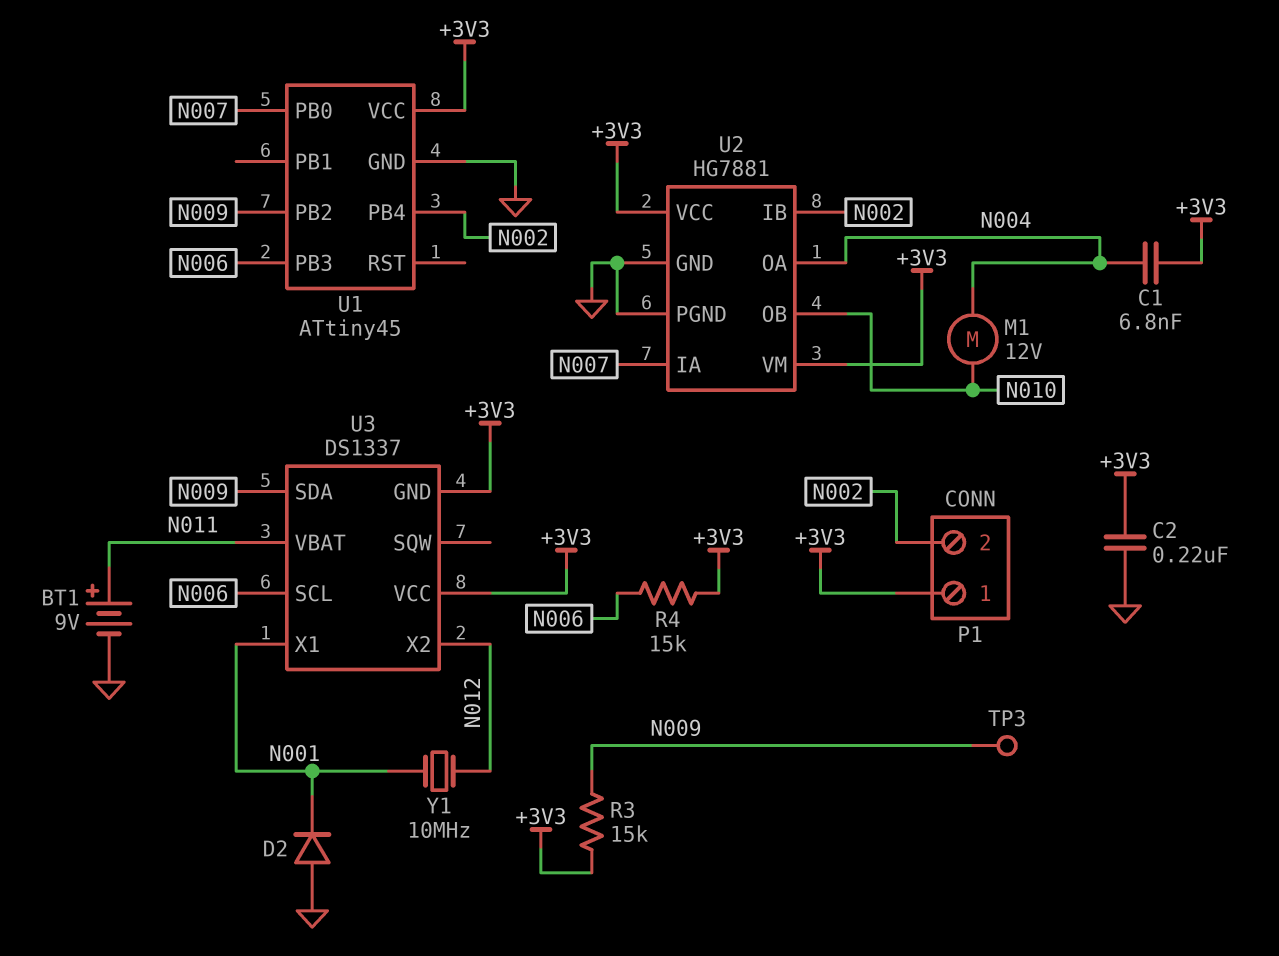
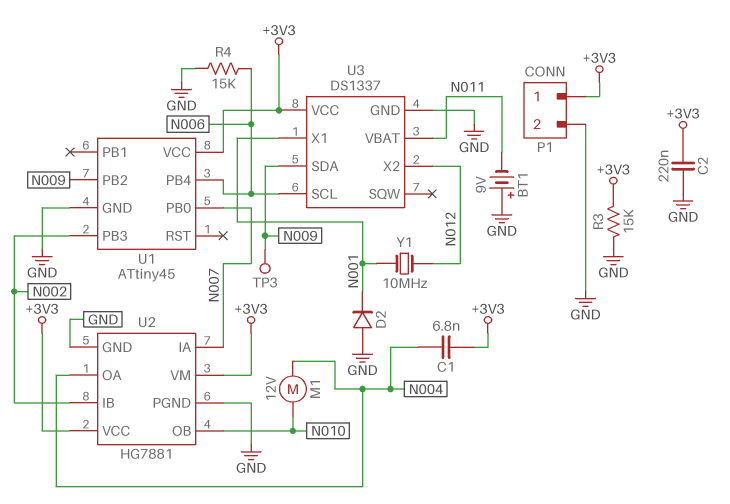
BT1: 9V (plus N011, minus GND) -> 9V (plus GND, minus N011)
P1 pin 2: N002 -> GND
R3: 15k (+3V3, N009) -> 15k (+3V3, GND)
R4: 15k (+3V3, N006) -> 15k (GND, N006)
U1 pin PB3: N006 -> N002
U1 pin PB4: N002 -> N006
U3 pin GND: +3V3 -> GND

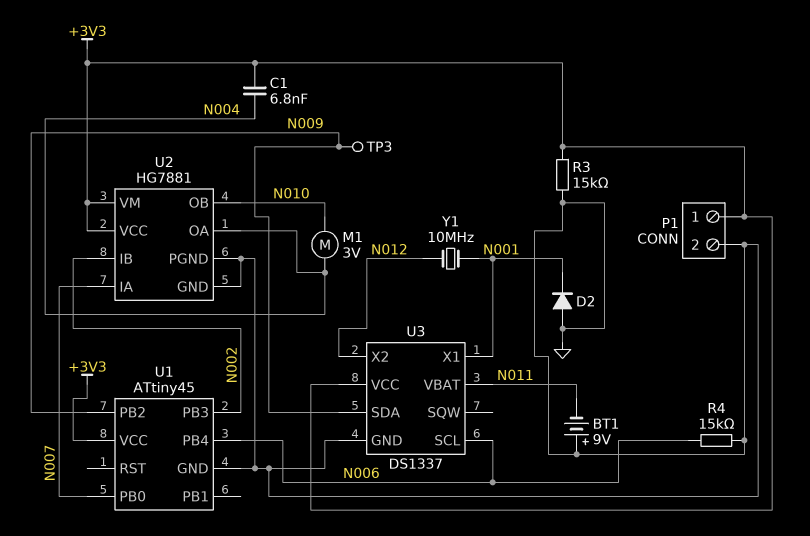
C2: 220nF (+3V3, GND) -> none
M1: motor 12V (N004, N010) -> motor 3V (N004, N010)

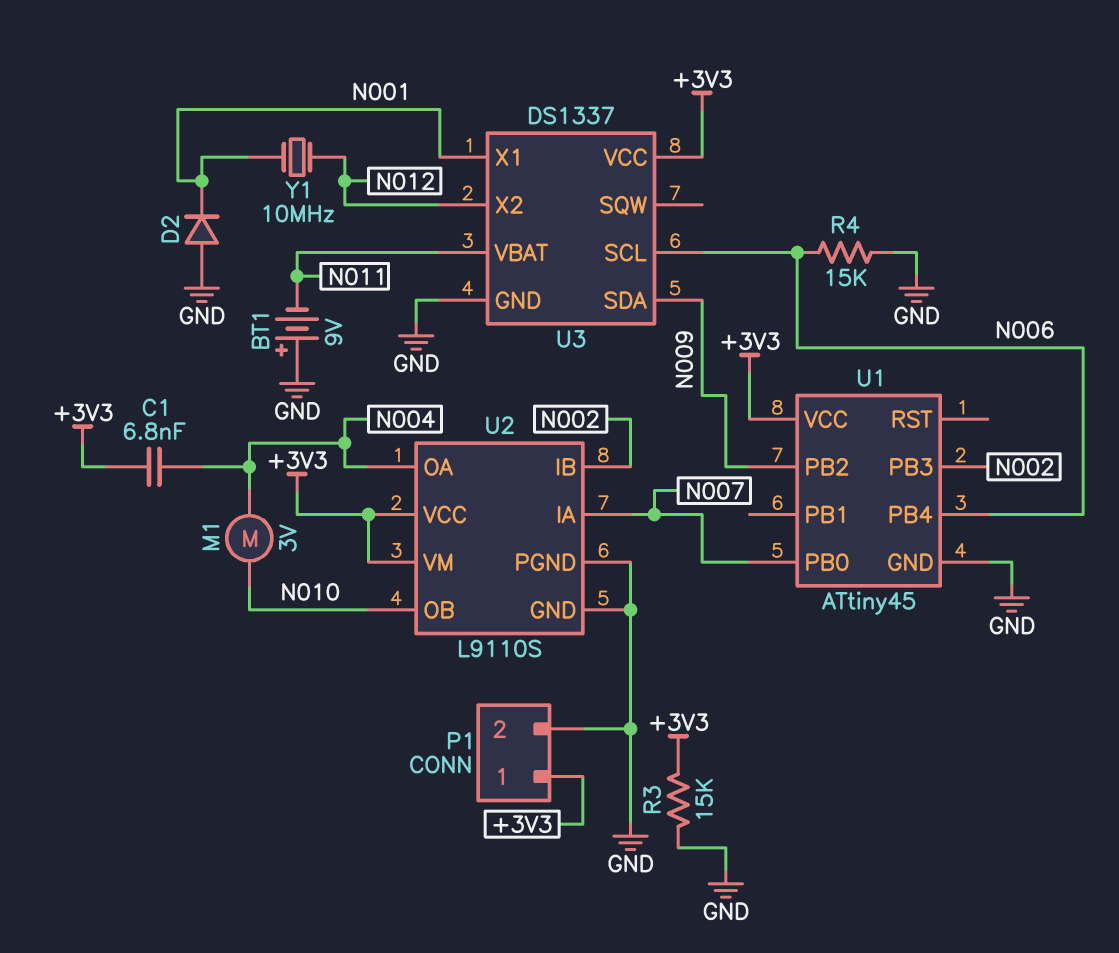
TP3: test point (N009) -> none
U2: HG7881 -> L9110S

